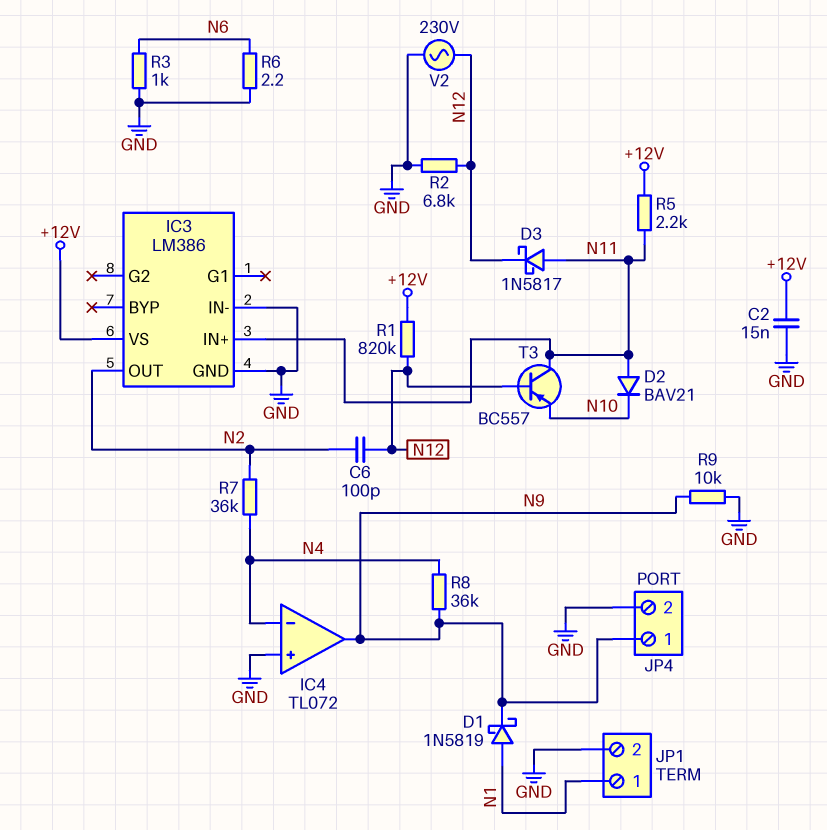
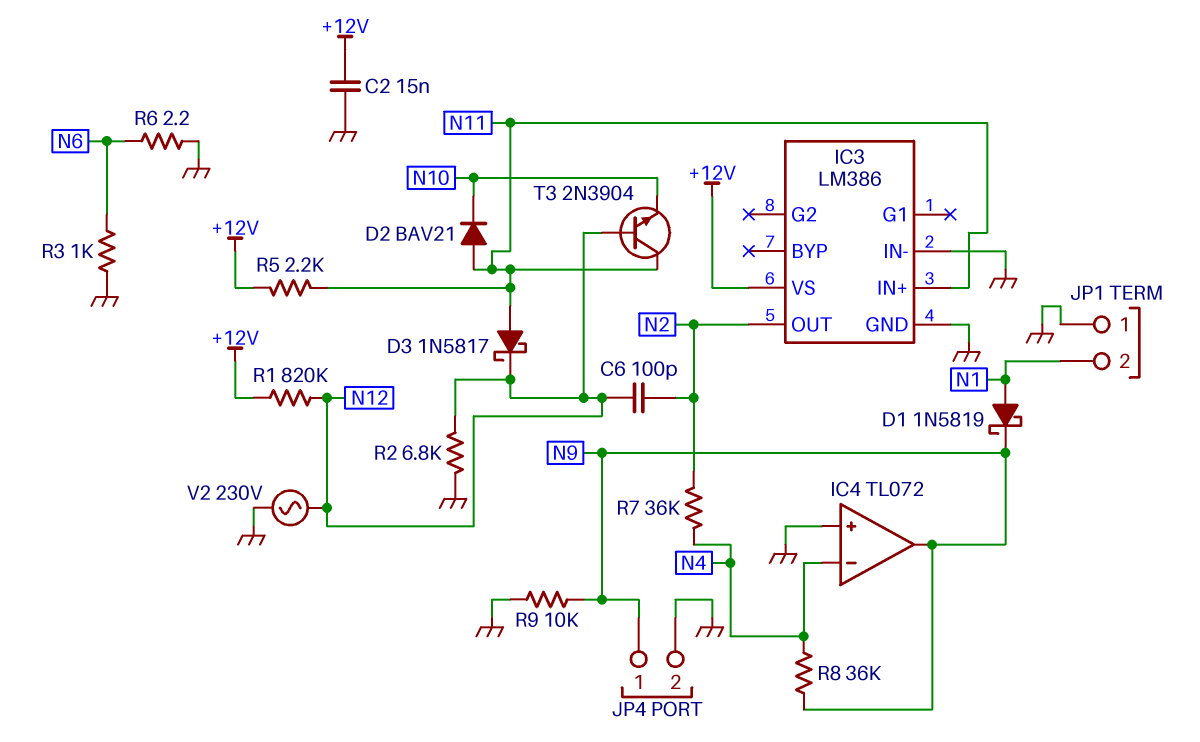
JP1 pin 1: N1 -> GND
JP1 pin 2: GND -> N1
T3: PNP BC557 (B N12, C N11, E N10) -> NPN 2N3904 (B N12, C N11, E N10)

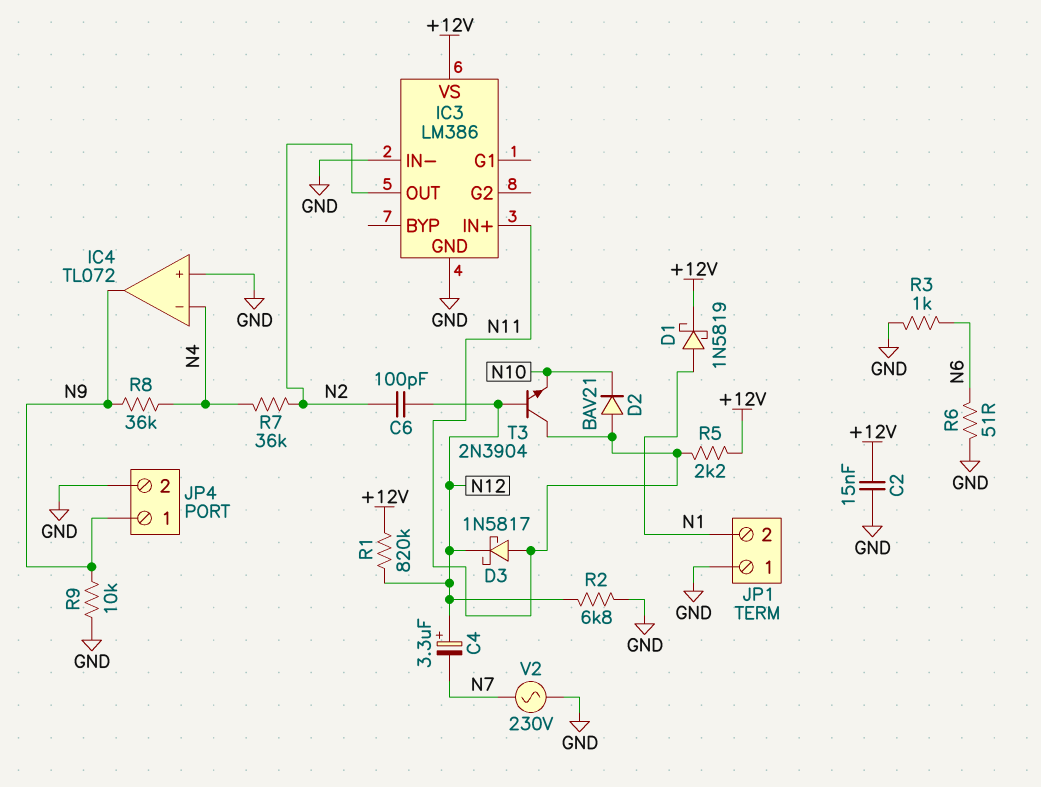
C4: none -> 3.3uF (plus N12, minus N7)
D1: schottky 1N5819 (A N1, K N9) -> schottky 1N5819 (A N1, K +12V)
R6: 2.2 (GND, N6) -> 51 (GND, N6)
V2: AC 230V (GND, N12) -> AC 230V (GND, N7)

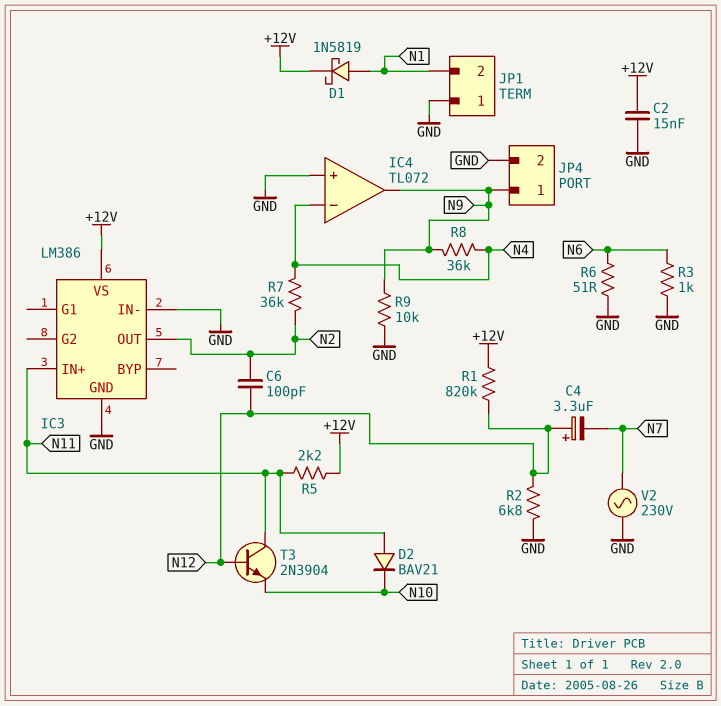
D3: schottky 1N5817 (A N11, K N12) -> none

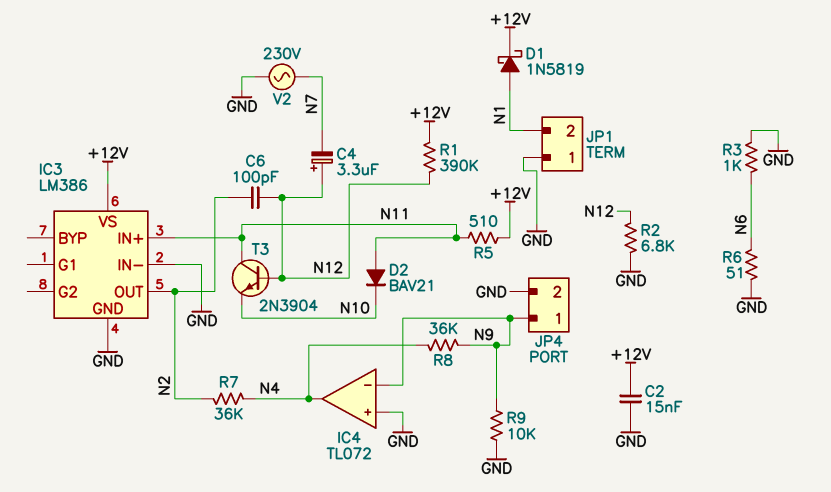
IC4 pin in-: N4 -> N9
IC4 pin out: N9 -> N4
R1: 820k (+12V, N12) -> 390k (+12V, N12)
R5: 2.2k (+12V, N11) -> 510 (+12V, N11)

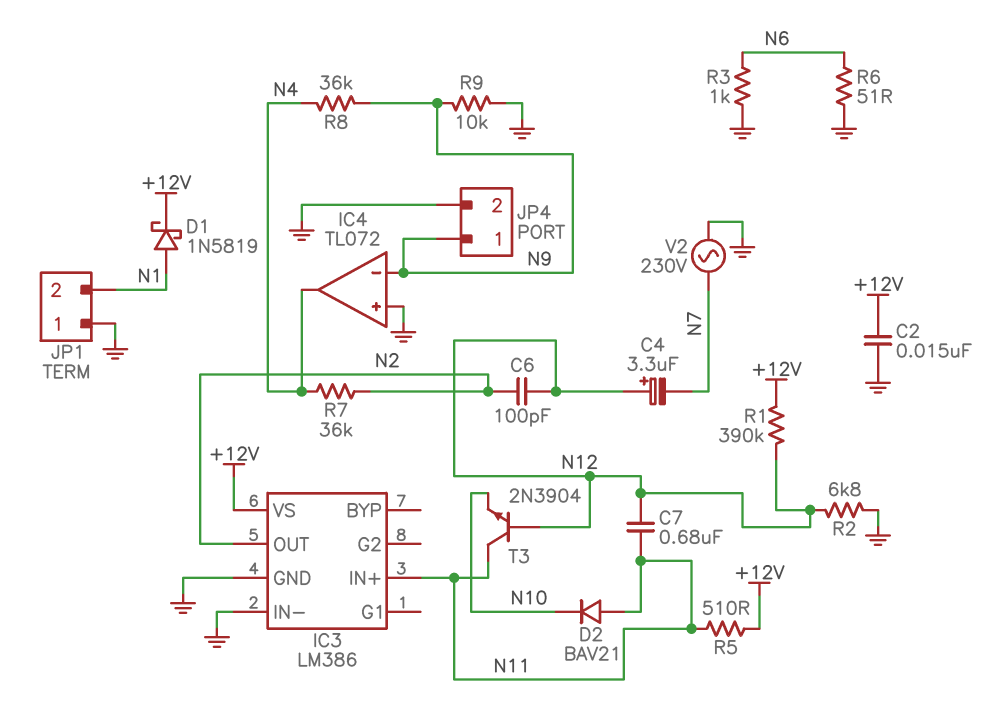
C7: none -> 680nF (N11, N12)

